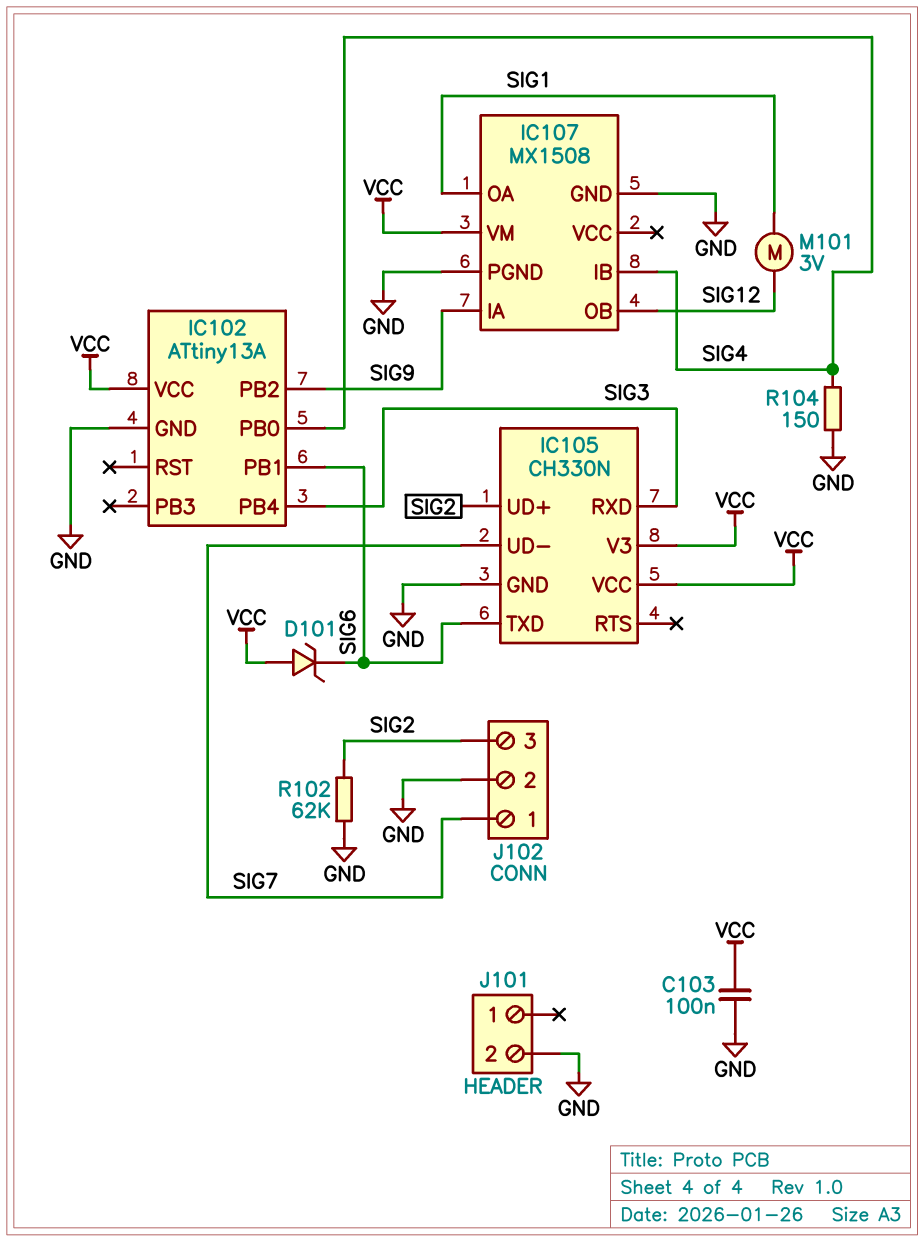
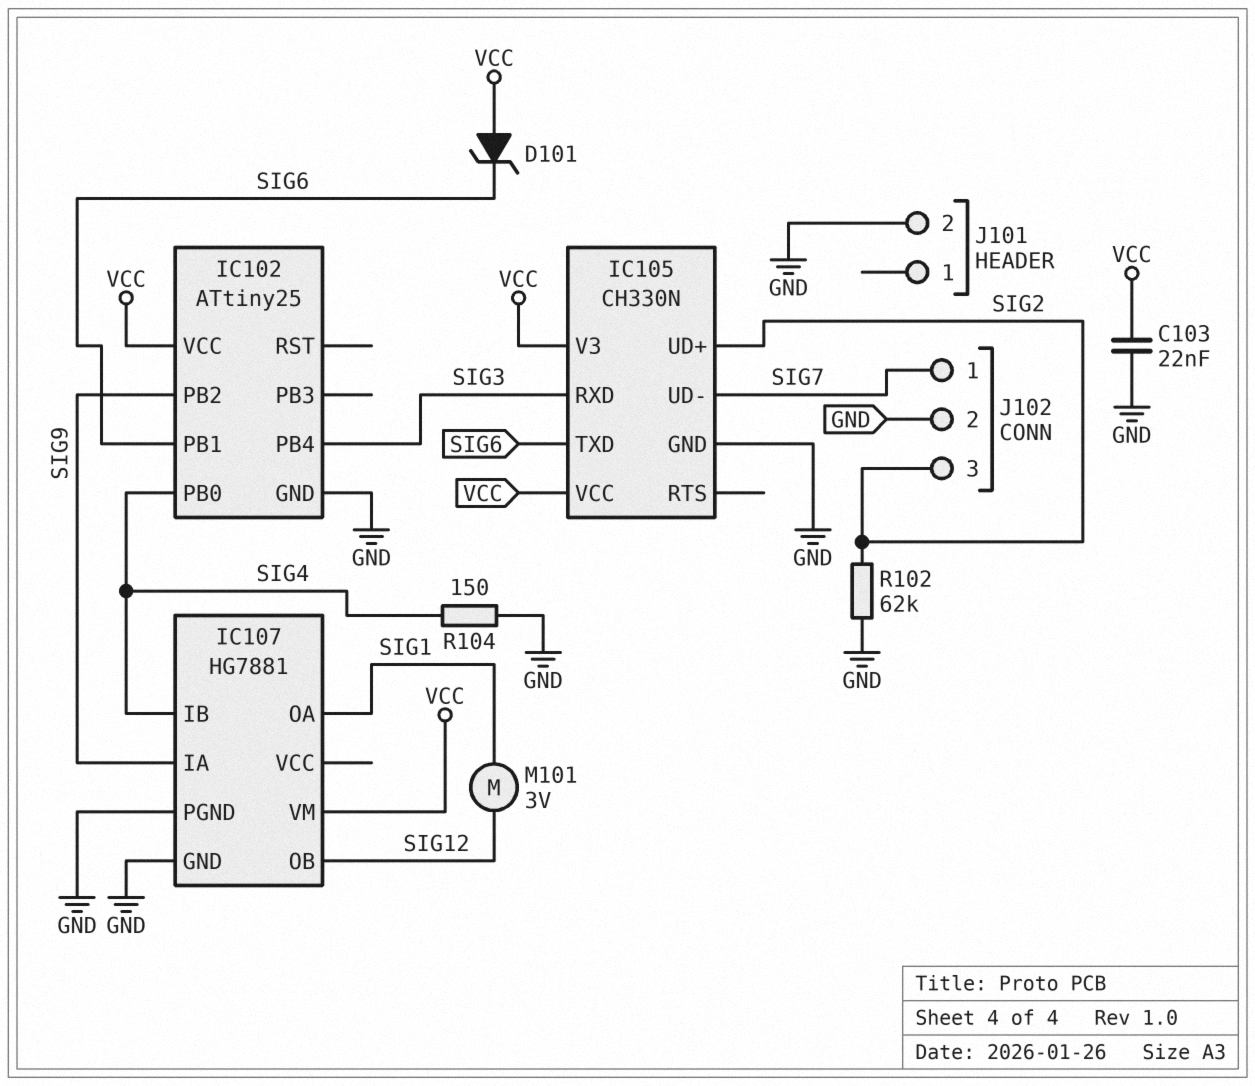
C103: 100nF (GND, VCC) -> 22nF (GND, VCC)
IC102: ATtiny13A -> ATtiny25
IC107: MX1508 -> HG7881

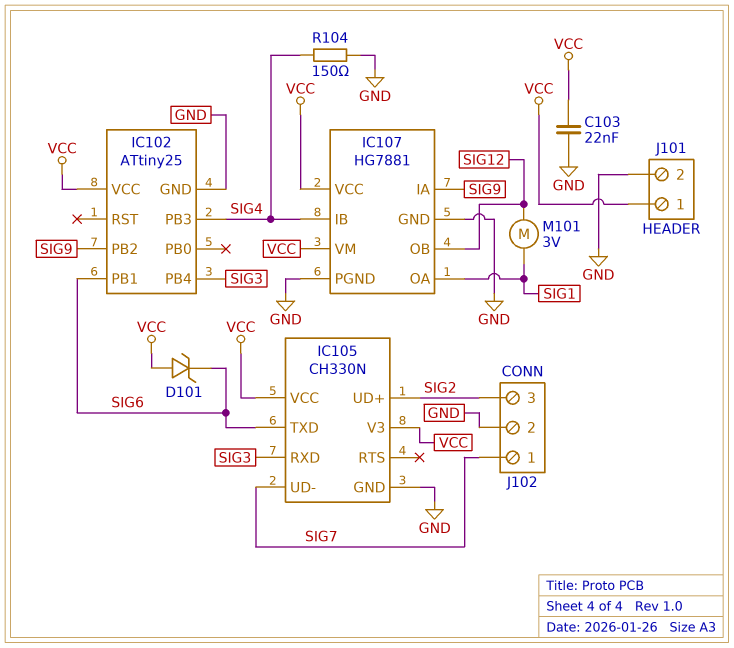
IC102 pin PB0: SIG4 -> none
IC102 pin PB3: none -> SIG4
IC107 pin VCC: none -> VCC
J101 pin 1: none -> VCC
R102: 62k (GND, SIG2) -> none

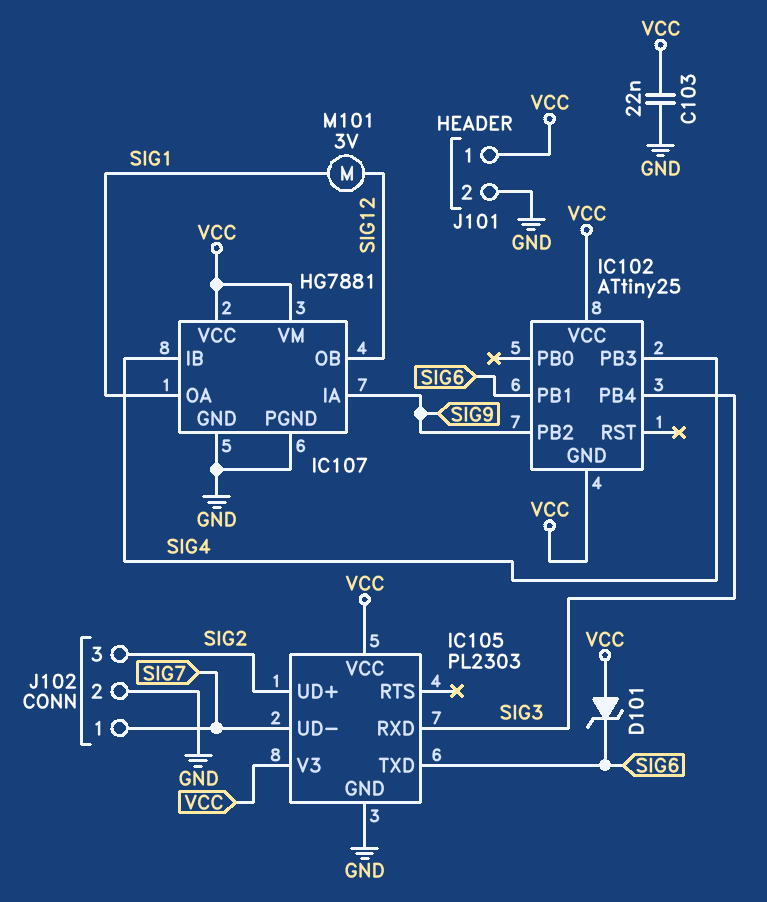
IC102 pin GND: GND -> VCC
IC105: CH330N -> PL2303
R104: 150 (GND, SIG4) -> none

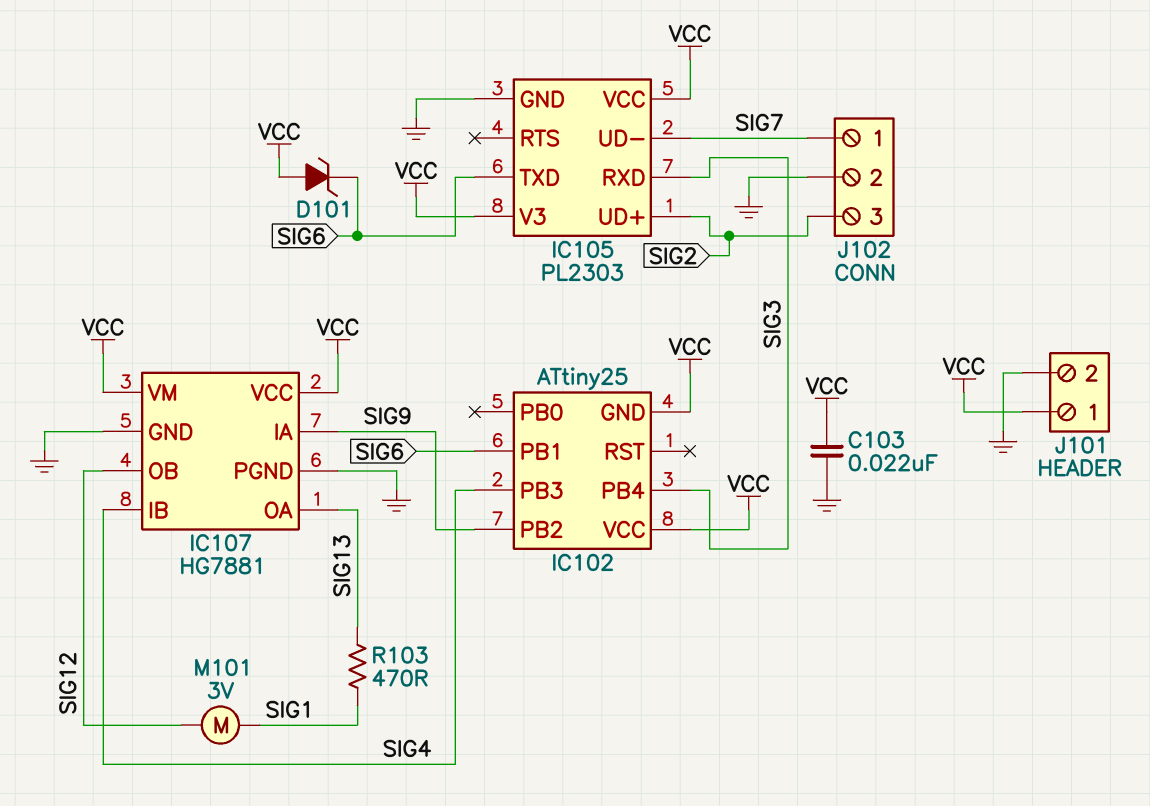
IC107 pin OA: SIG1 -> SIG13
R103: none -> 470 (SIG1, SIG13)

